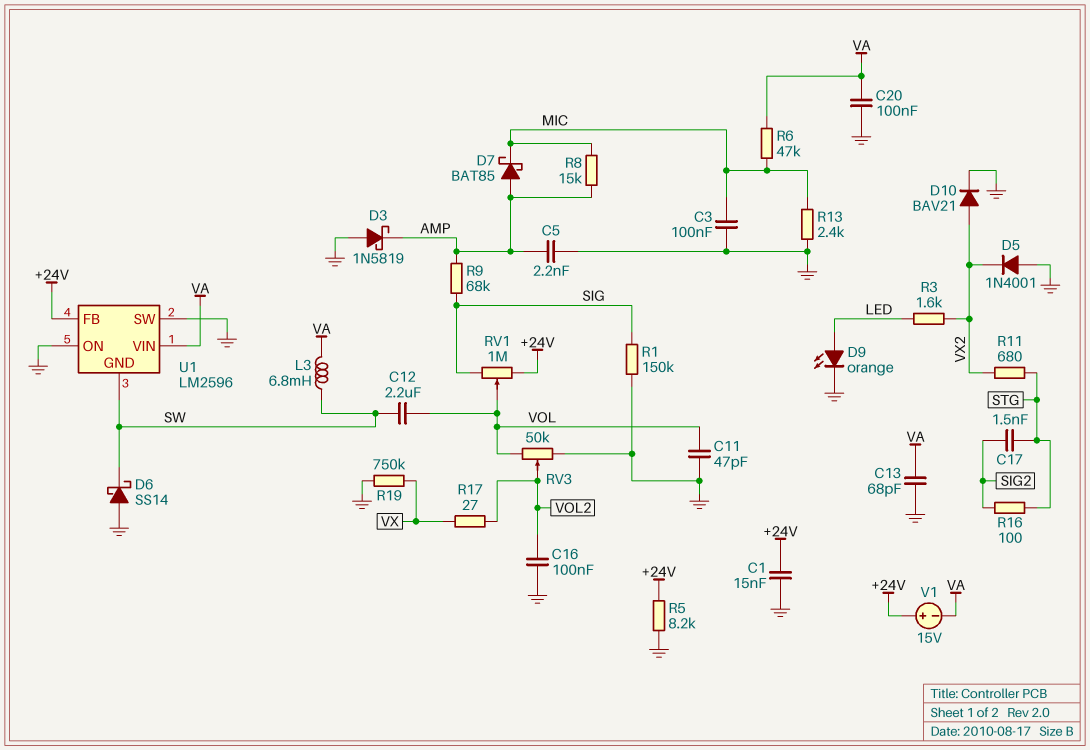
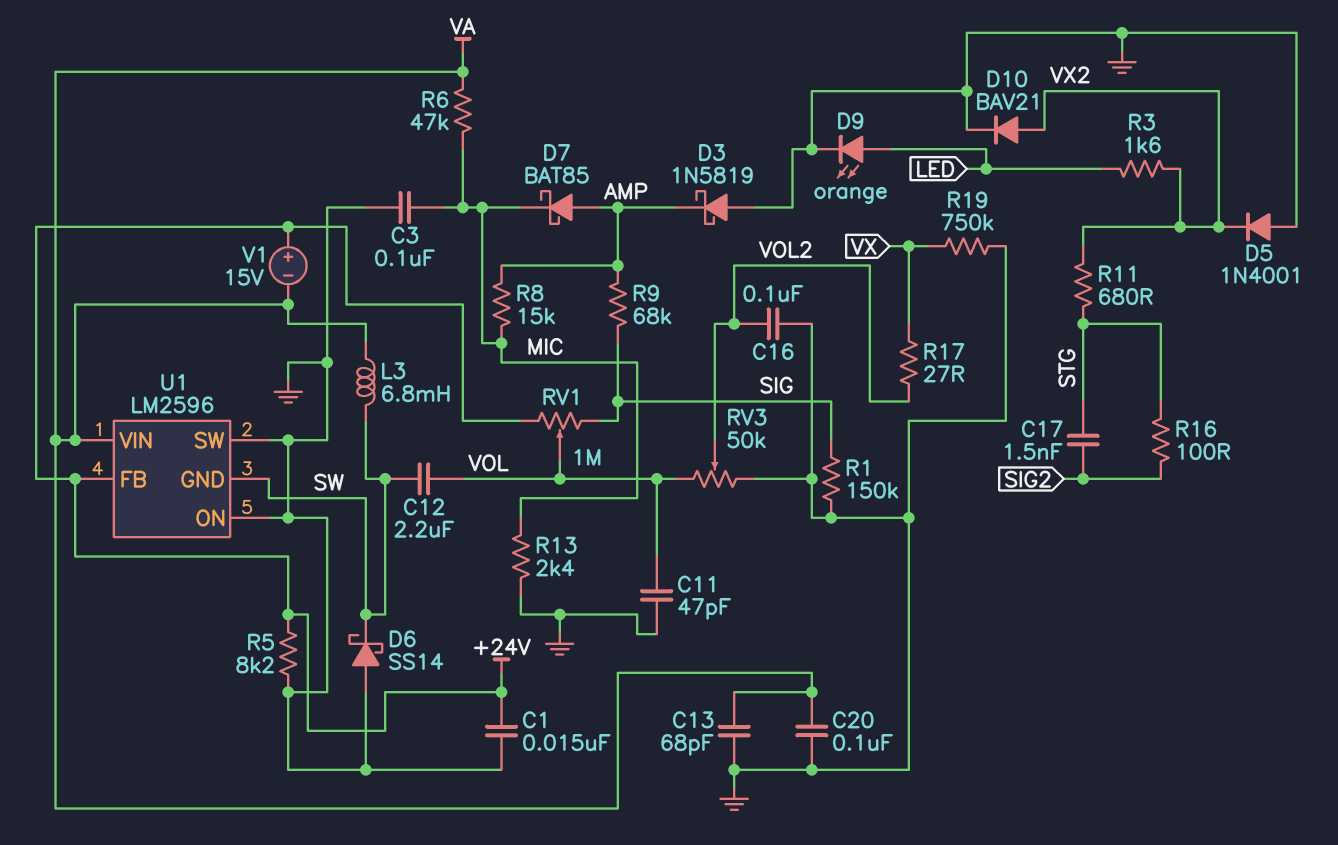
C5: 2.2nF (AMP, GND) -> none

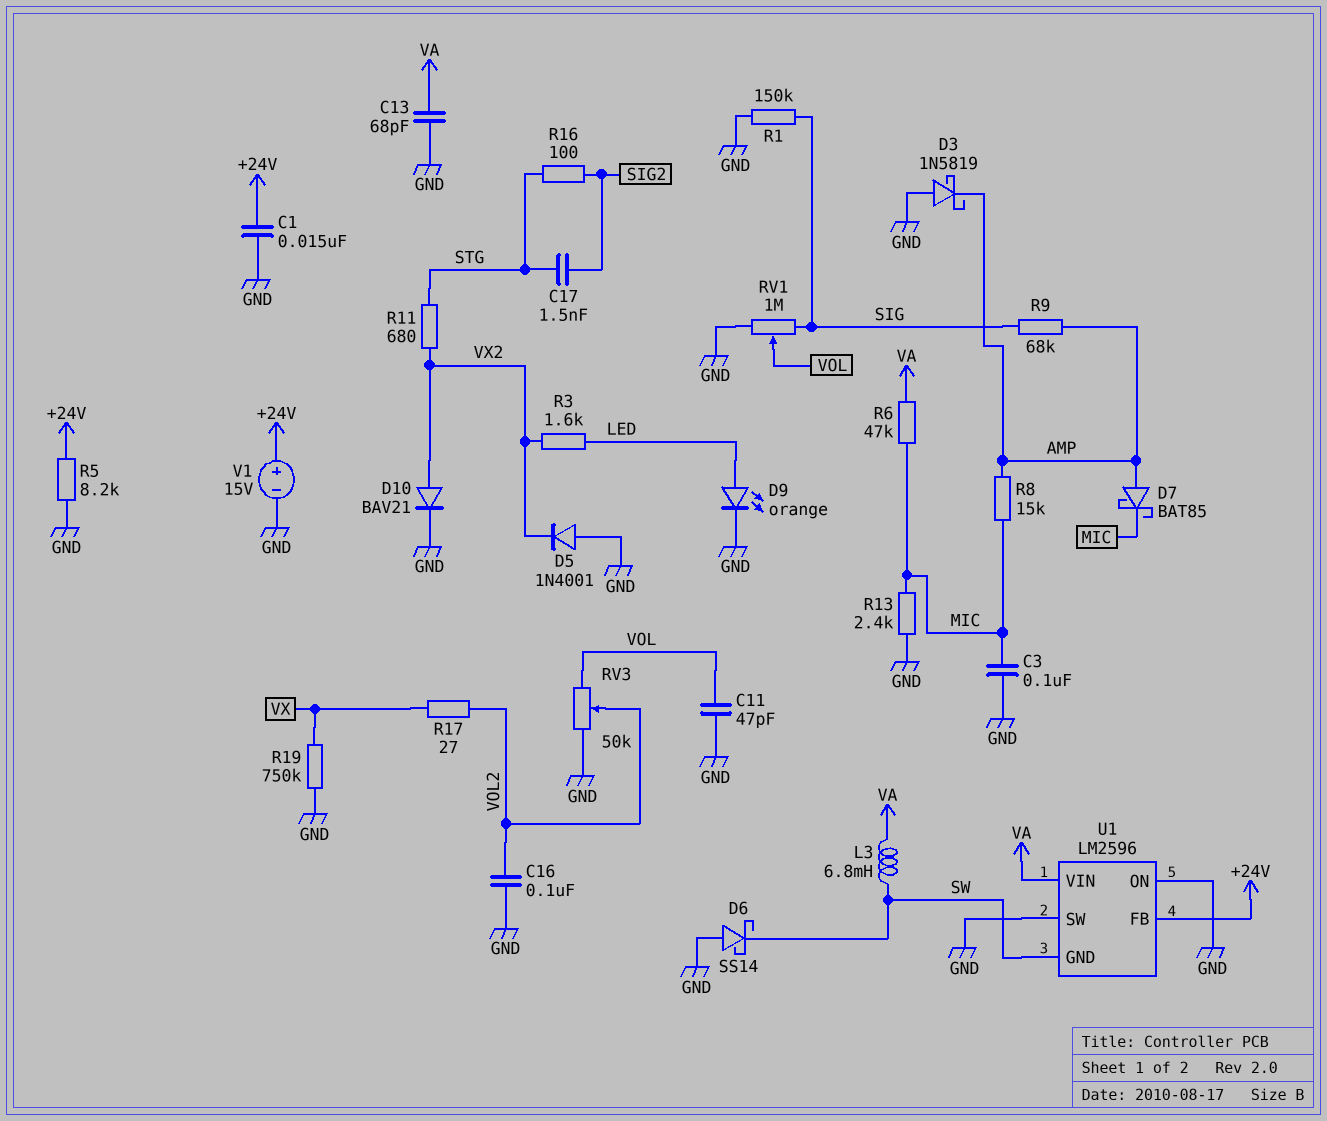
C12: 2.2uF (SW, VOL) -> none
C20: 100nF (GND, VA) -> none
RV1: 1M (+24V, SIG, wiper VOL) -> 1M (GND, SIG, wiper VOL)
V1: 15V (plus +24V, minus VA) -> 15V (plus +24V, minus GND)

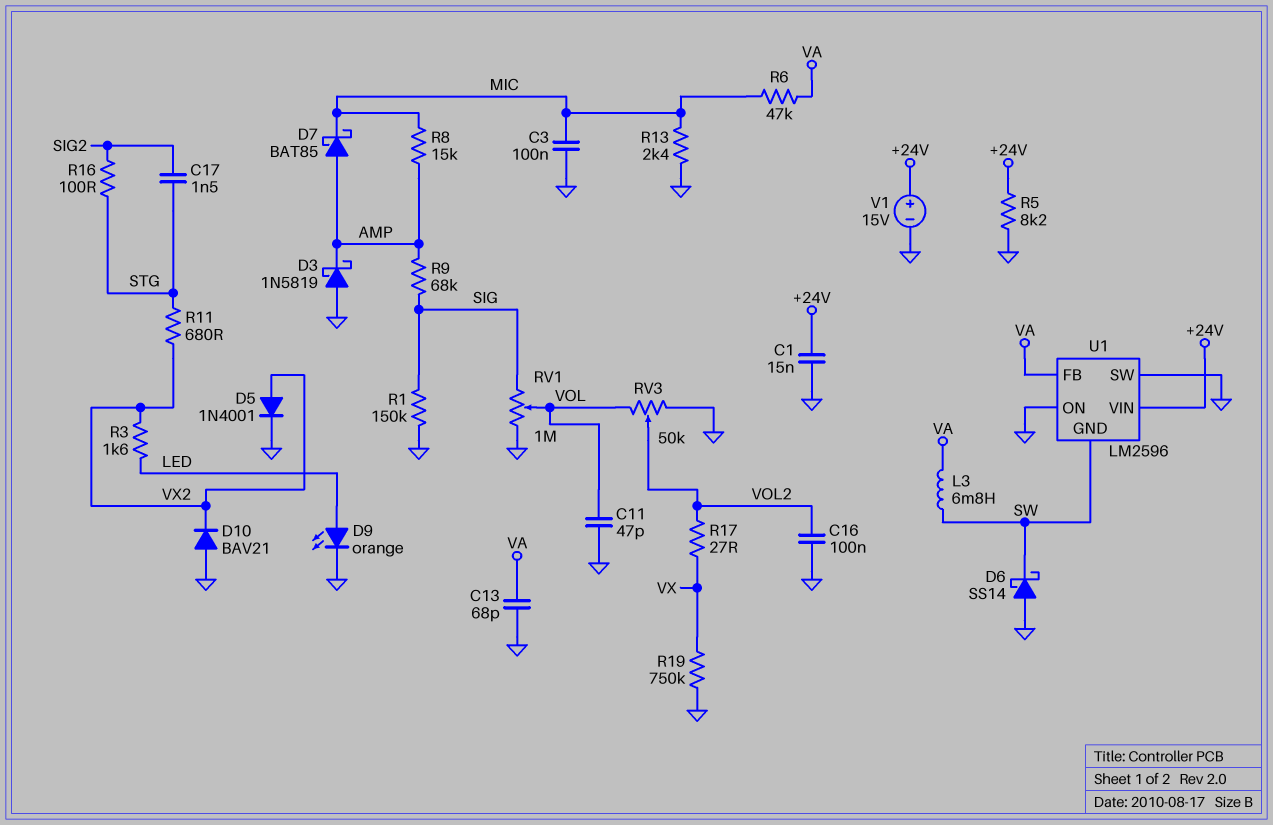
D5: diode 1N4001 (A GND, K VX2) -> diode 1N4001 (A VX2, K GND)
D10: diode BAV21 (A VX2, K GND) -> diode BAV21 (A GND, K VX2)
U1 pin FB: +24V -> VA
U1 pin VIN: VA -> +24V

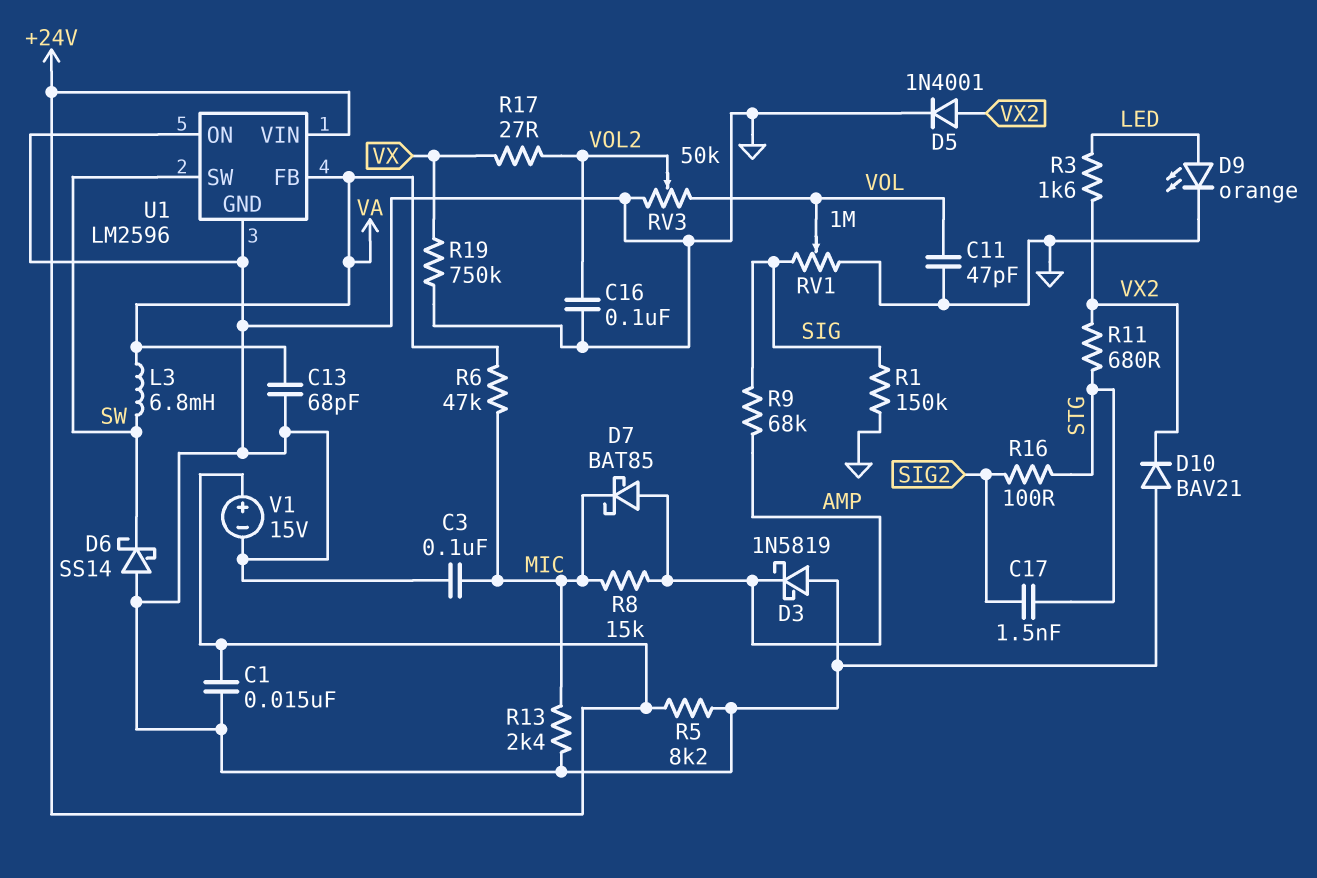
U1 pin GND: SW -> GND
U1 pin SW: GND -> SW

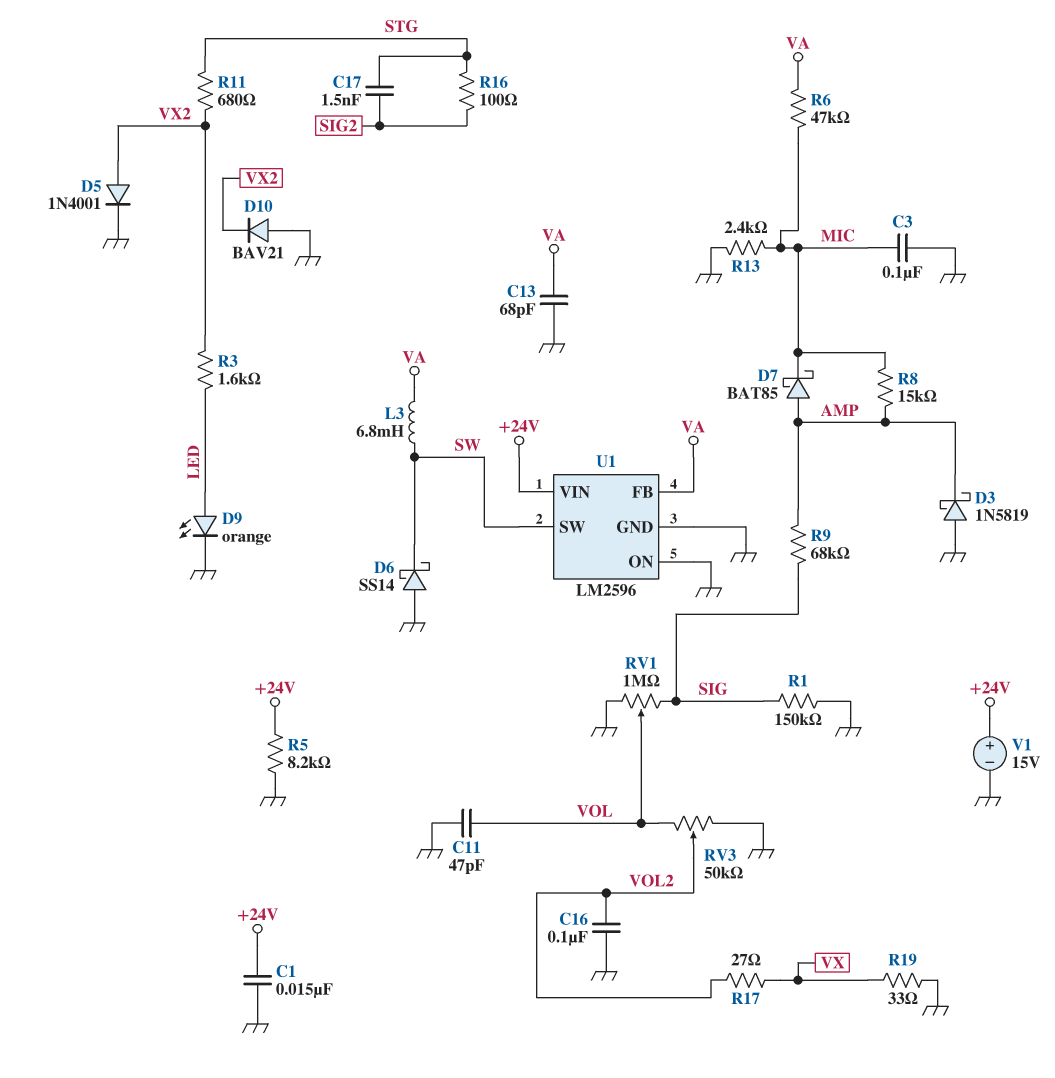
R19: 750k (GND, VX) -> 33 (GND, VX)

